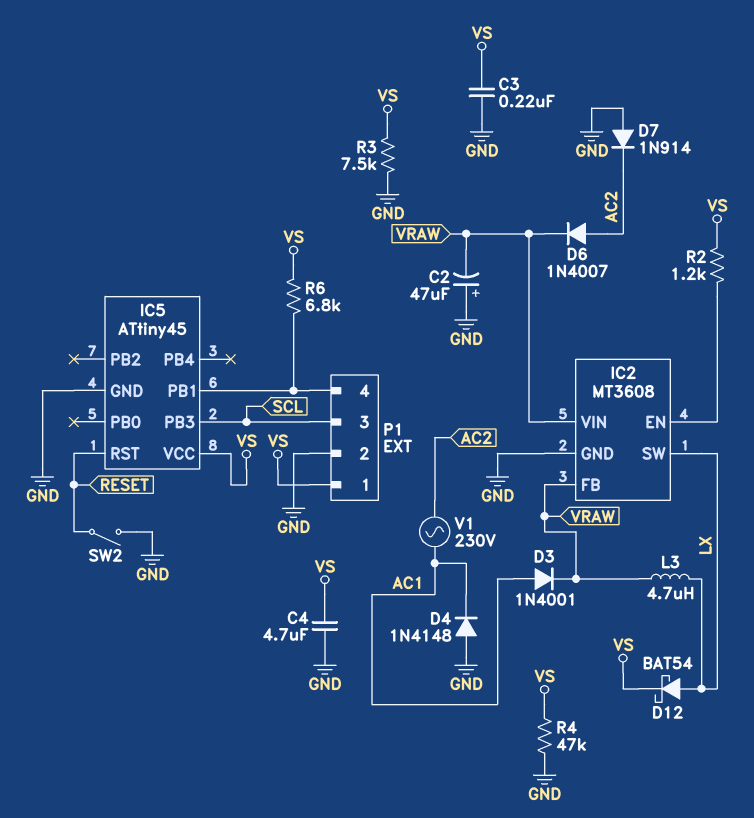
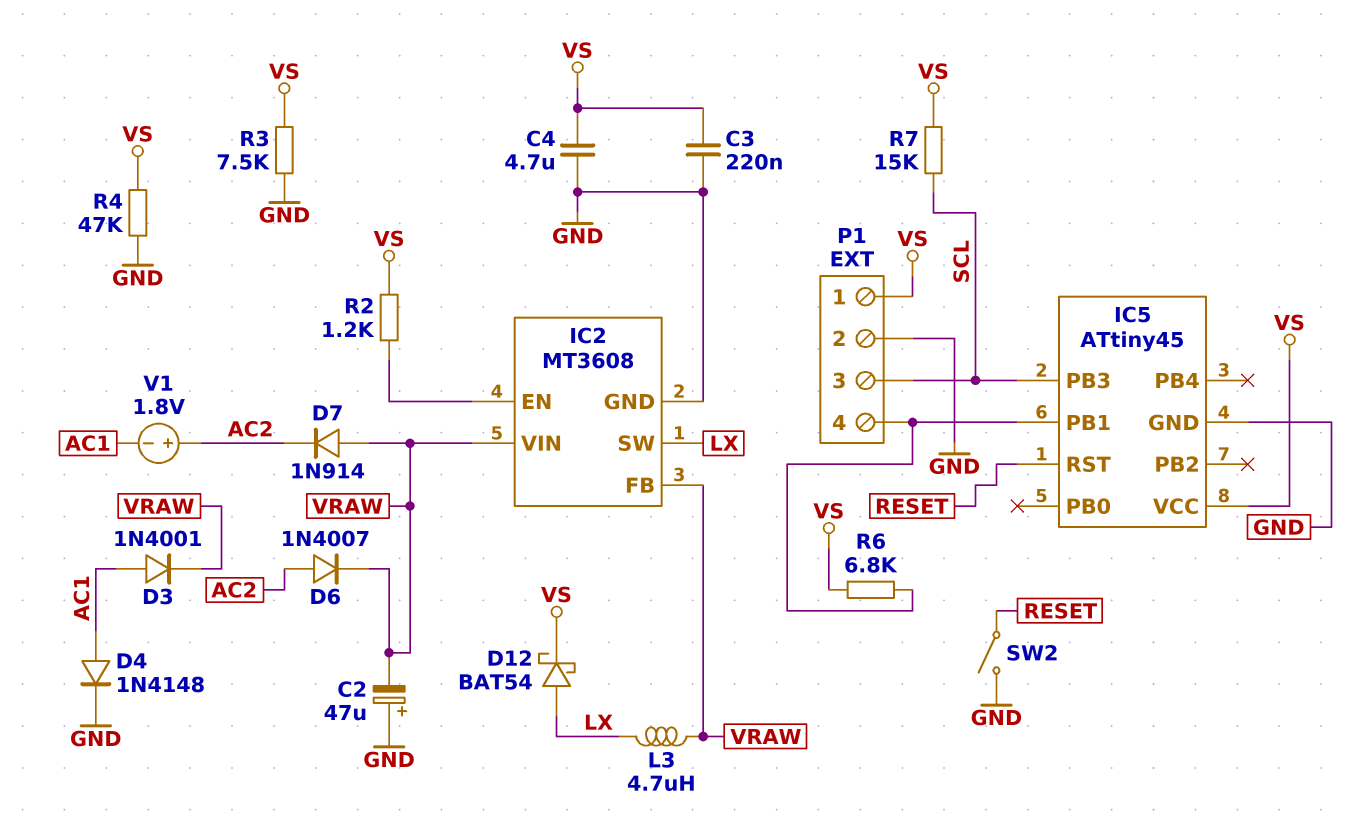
D4: diode 1N4148 (A GND, K AC1) -> diode 1N4148 (A AC1, K GND)
D7: diode 1N914 (A GND, K AC2) -> diode 1N914 (A VRAW, K AC2)
R7: none -> 15k (SCL, VS)
V1: AC 230V (AC1, AC2) -> 1.8V (plus AC2, minus AC1)

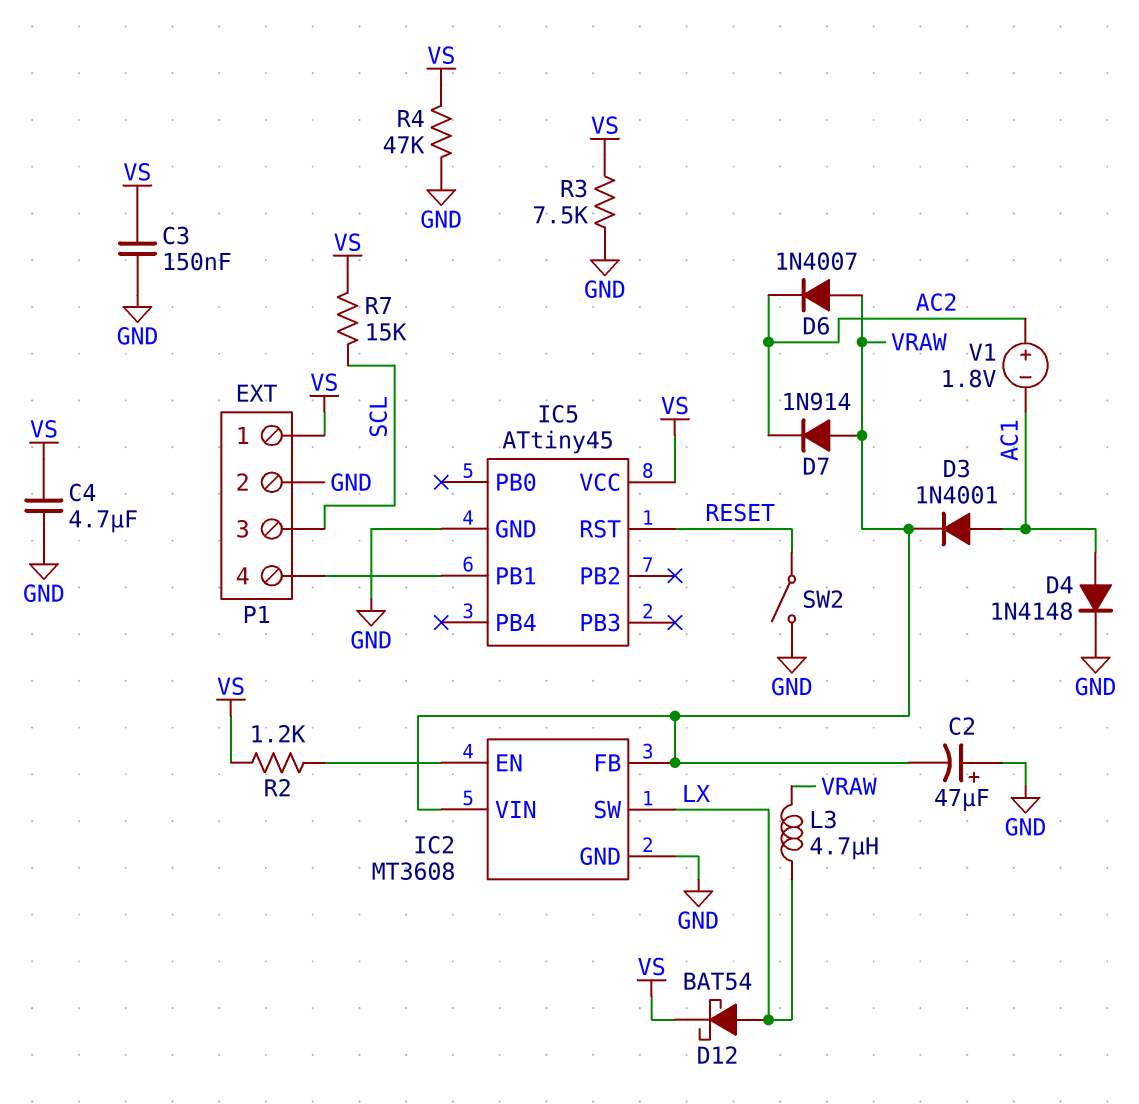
C3: 220nF (GND, VS) -> 150nF (GND, VS)
D6: diode 1N4007 (A AC2, K VRAW) -> diode 1N4007 (A VRAW, K AC2)
IC5 pin PB3: SCL -> none
R6: 6.8k (IC5/PB1, VS) -> none

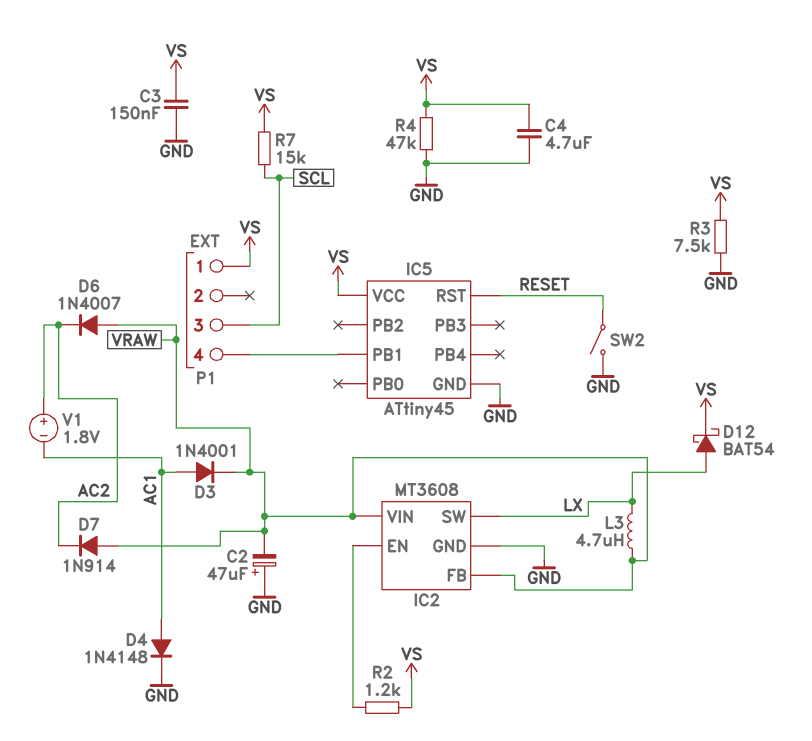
P1 pin 2: GND -> none

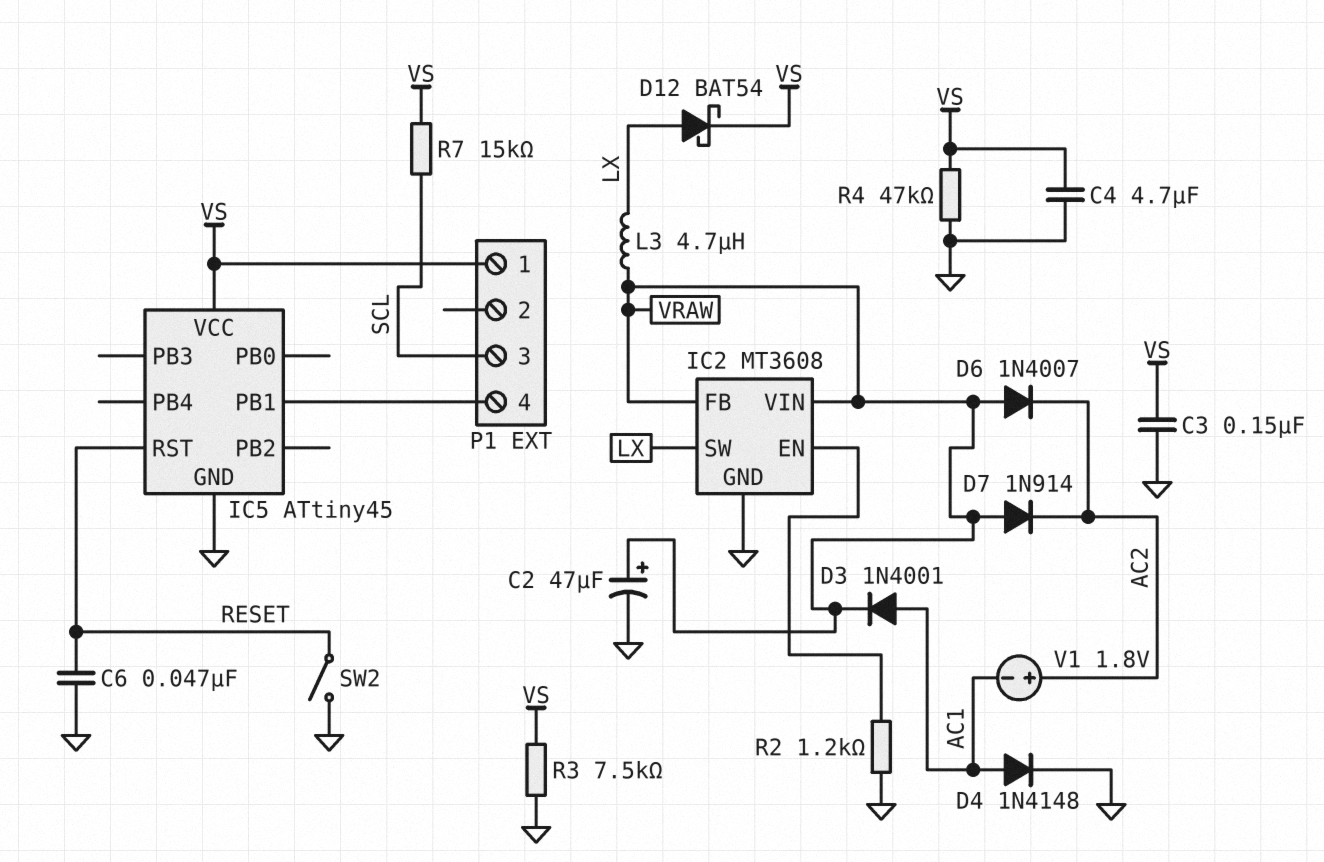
C2: 47uF (plus GND, minus VRAW) -> 47uF (plus VRAW, minus GND)
C6: none -> 47nF (GND, RESET)
R2: 1.2k (IC2/EN, VS) -> 1.2k (GND, IC2/EN)

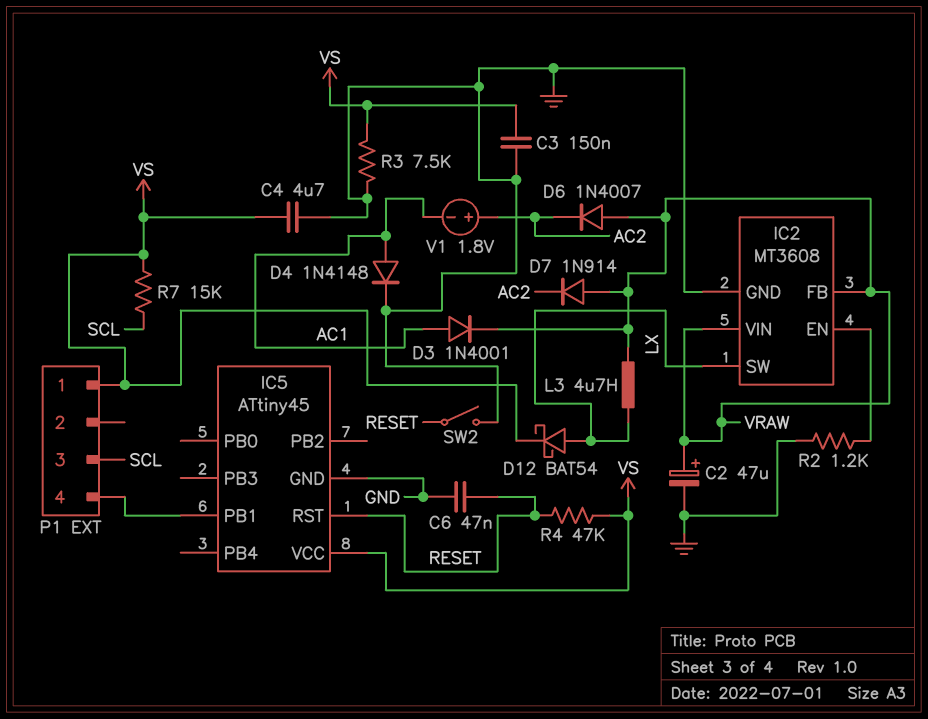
R4: 47k (GND, VS) -> 47k (RESET, VS)

